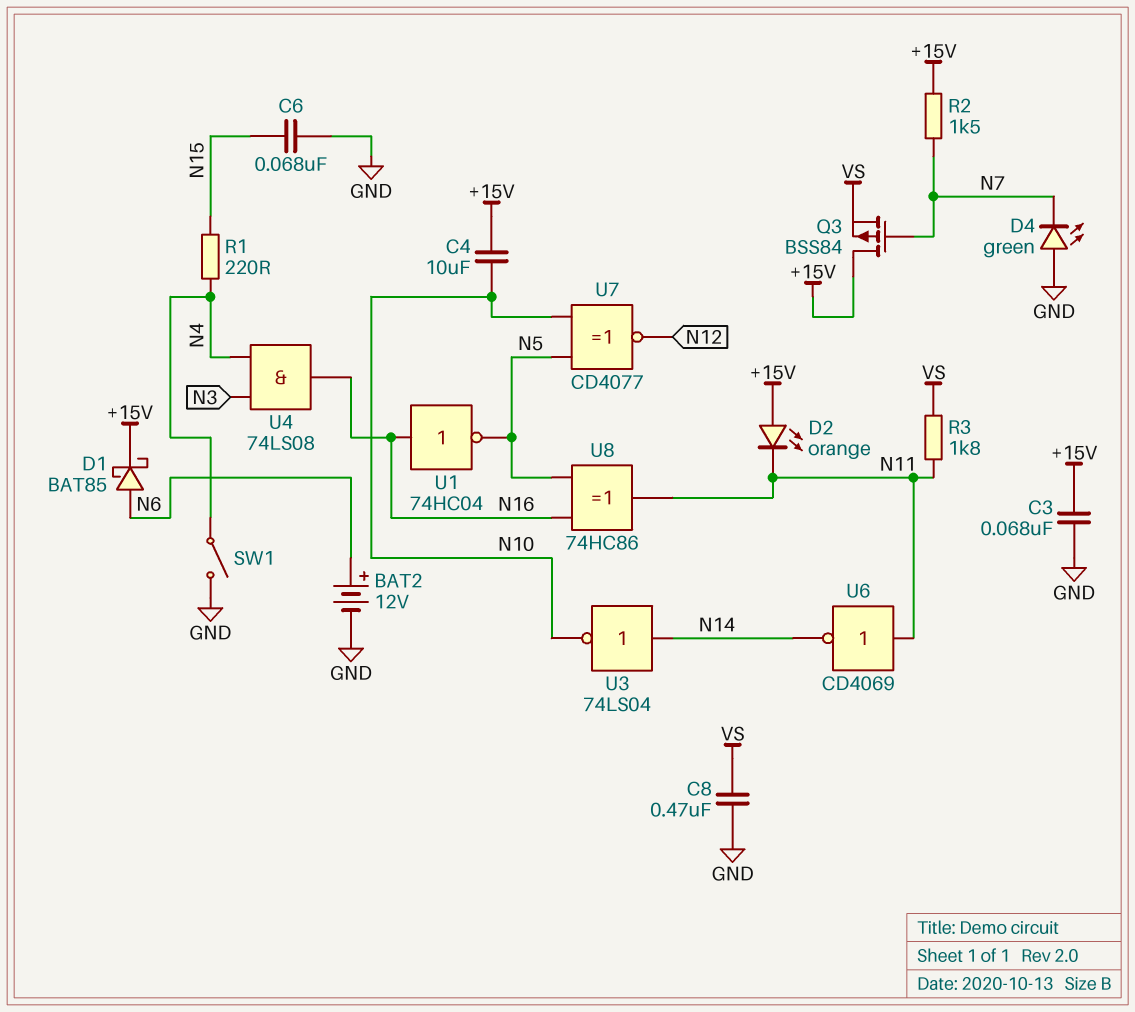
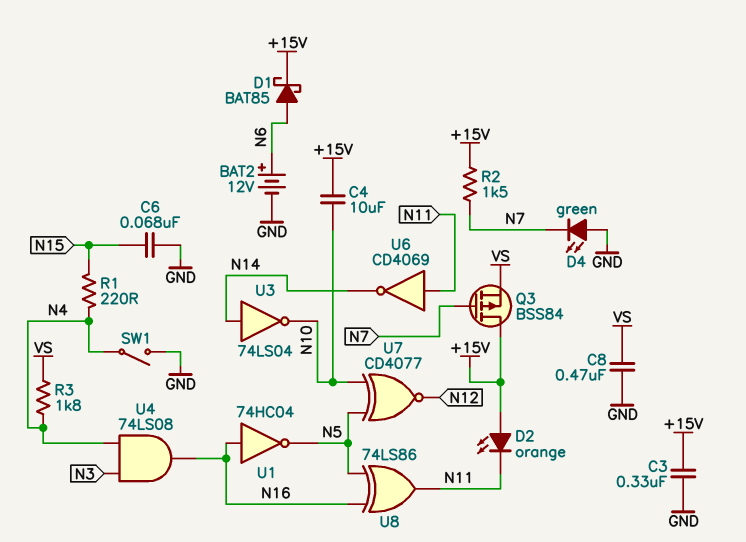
C3: 68nF (+15V, GND) -> 330nF (+15V, GND)
R3: 1.8k (N11, VS) -> 1.8k (N4, VS)
U8: XOR 74HC86 (in N5, in N16, out N11) -> XOR 74LS86 (in N5, in N16, out N11)

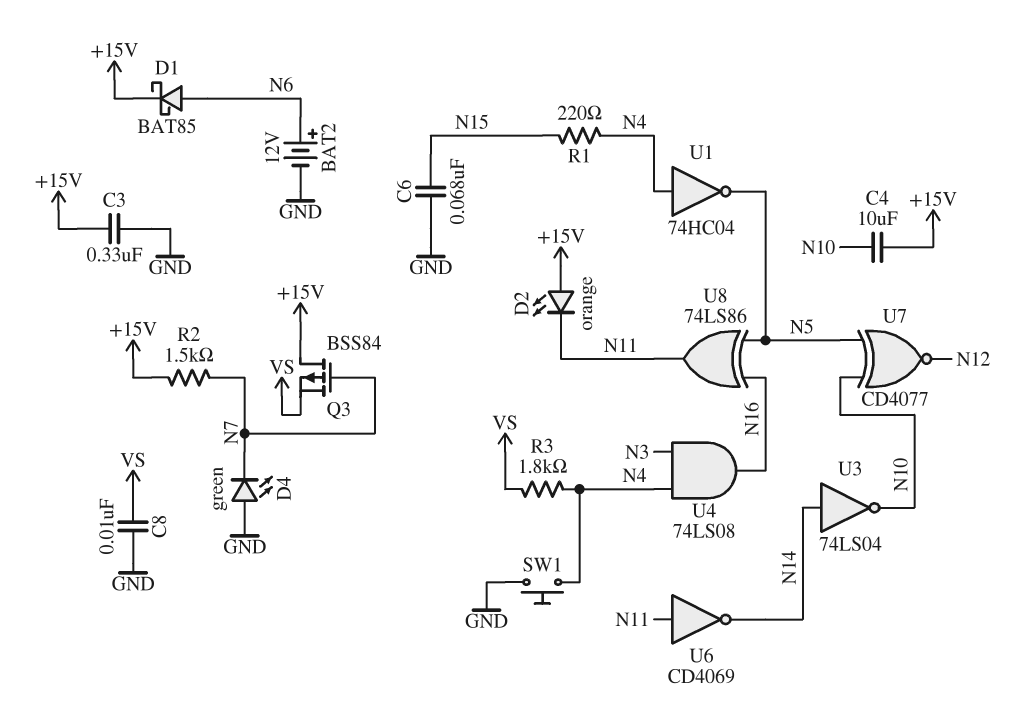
C8: 470nF (GND, VS) -> 10nF (GND, VS)
SW1: switch (GND, N4) -> button (GND, N4)
U1: NOT 74HC04 (in N16, out N5) -> NOT 74HC04 (in N4, out N5)

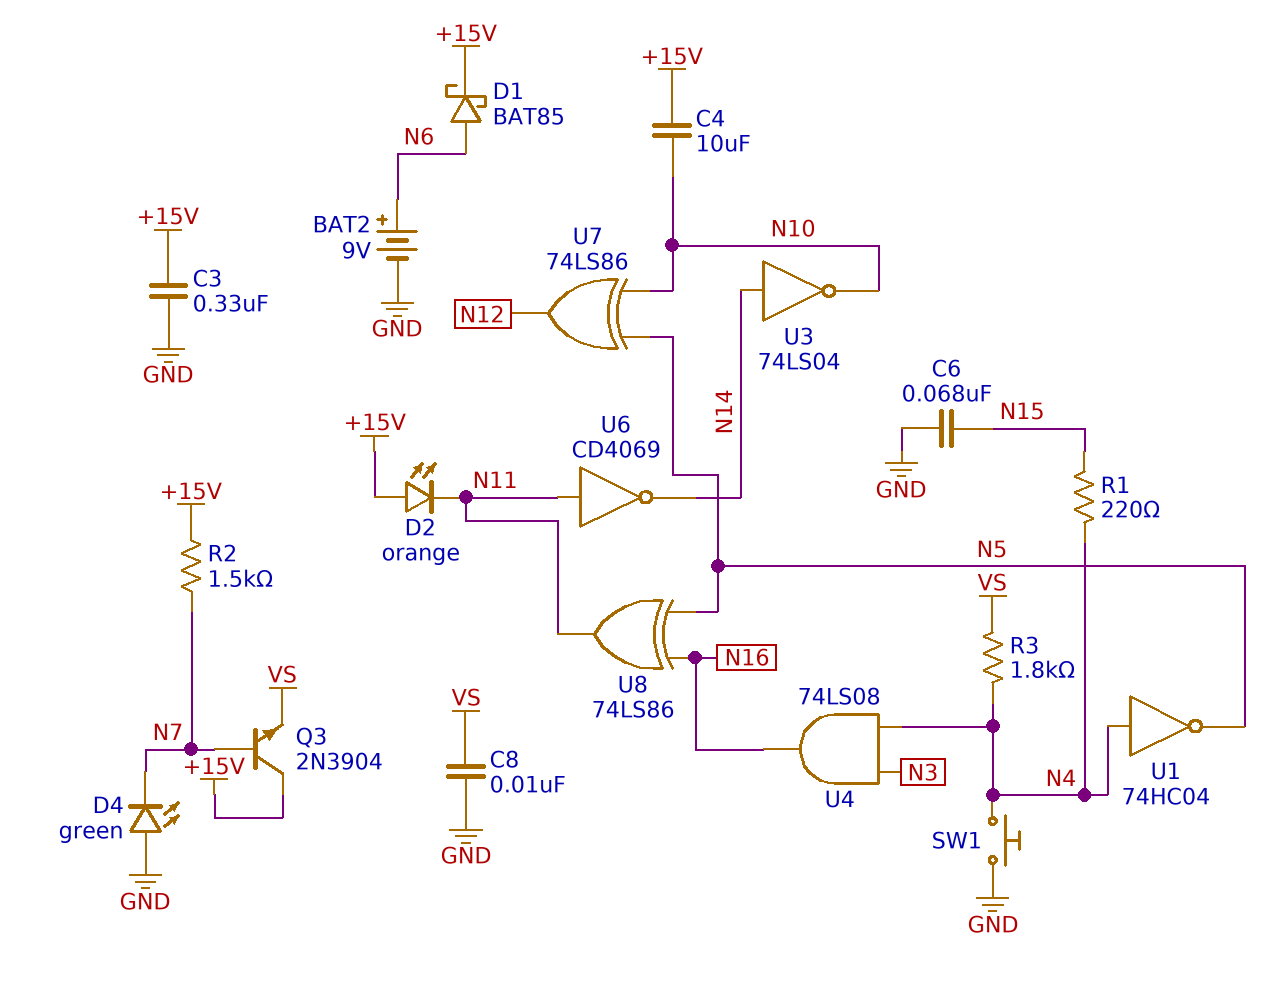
BAT2: 12V (plus N6, minus GND) -> 9V (plus N6, minus GND)
Q3: PMOS BSS84 (G N7, D +15V, S VS) -> NPN 2N3904 (B N7, C +15V, E VS)
U7: XNOR CD4077 (in N5, in N10, out N12) -> XOR 74LS86 (in N5, in N10, out N12)

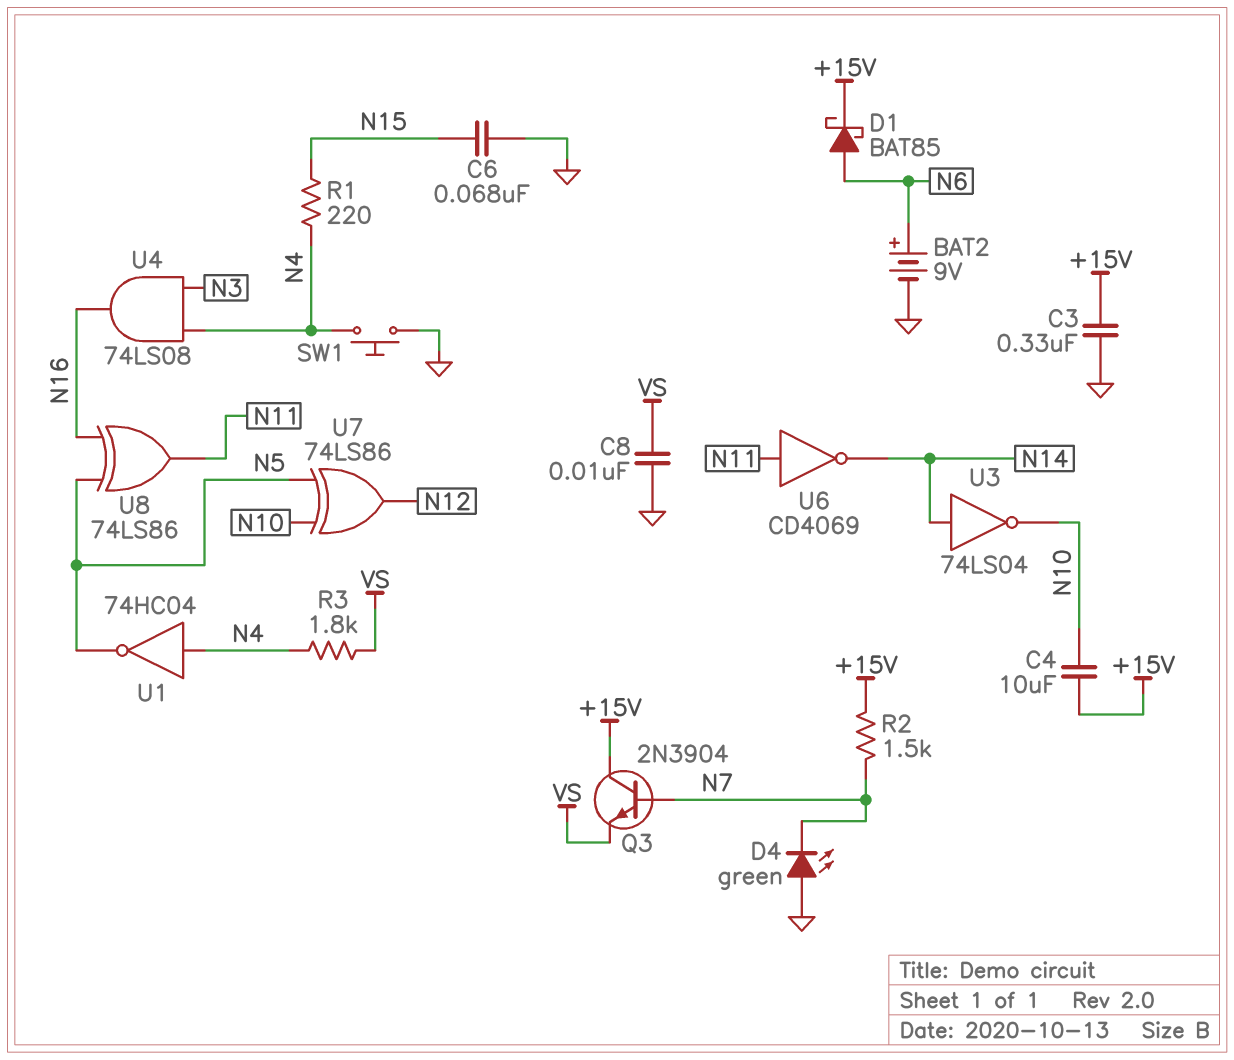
D2: LED orange (A +15V, K N11) -> none

